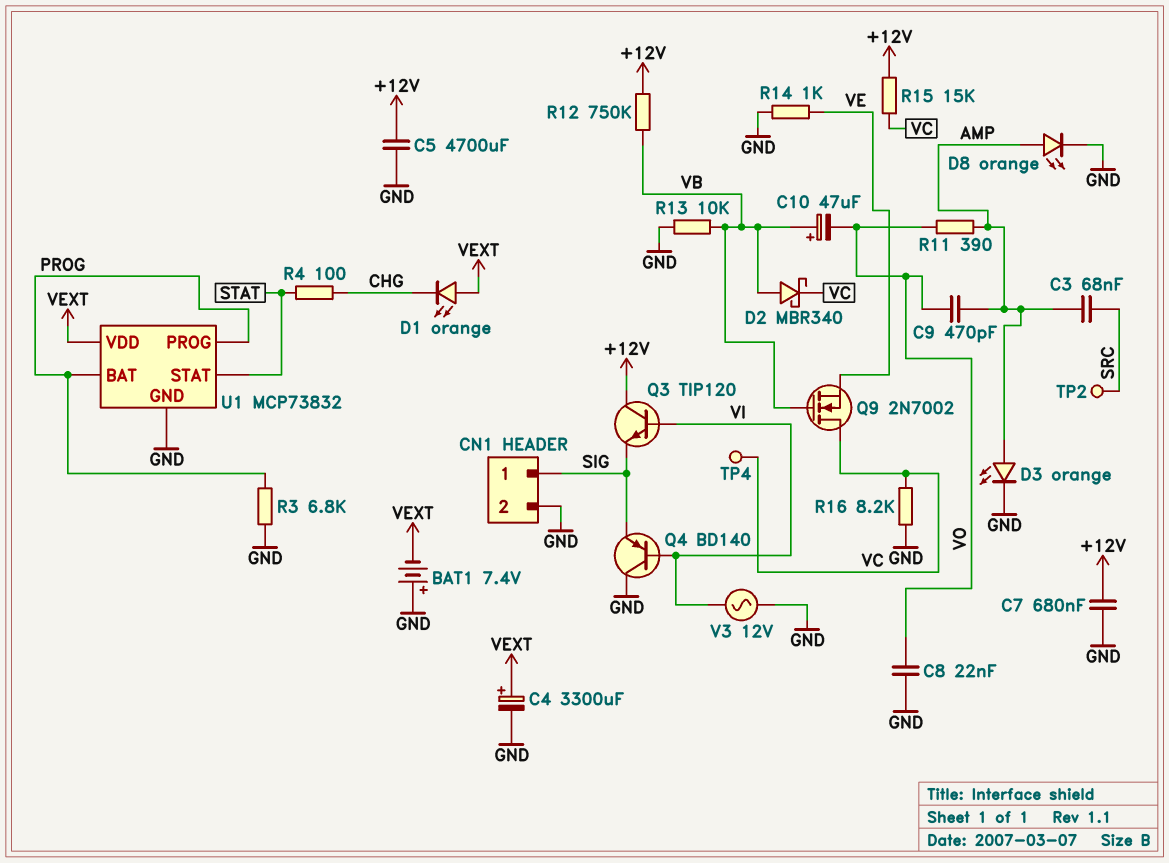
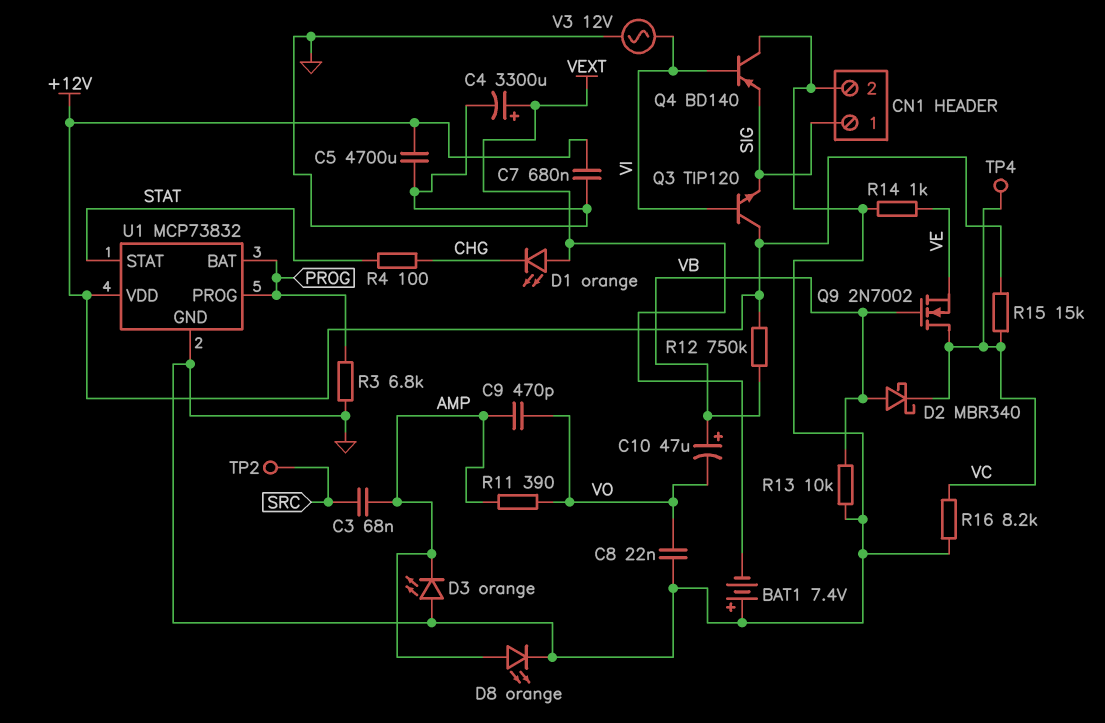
D3: LED orange (A AMP, K GND) -> LED orange (A GND, K AMP)
U1 pin VDD: VEXT -> +12V

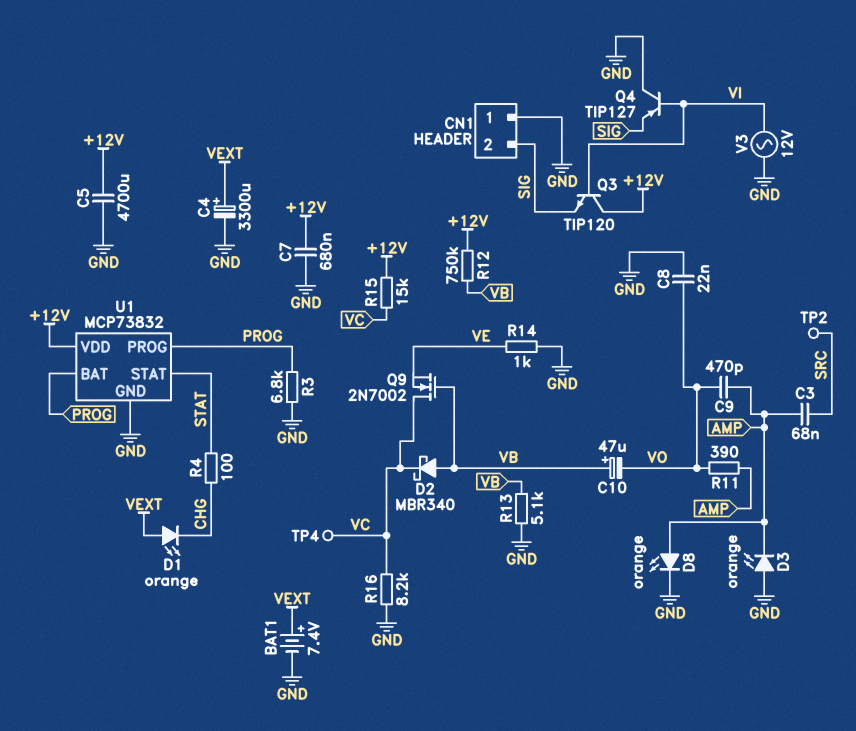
BAT1: 7.4V (plus GND, minus VEXT) -> 7.4V (plus VEXT, minus GND)
CN1 pin 1: SIG -> GND
CN1 pin 2: GND -> SIG
Q4: PNP BD140 (B VI, C GND, E SIG) -> PNP TIP127 (B VI, C GND, E SIG)
R13: 10k (GND, VB) -> 5.1k (GND, VB)

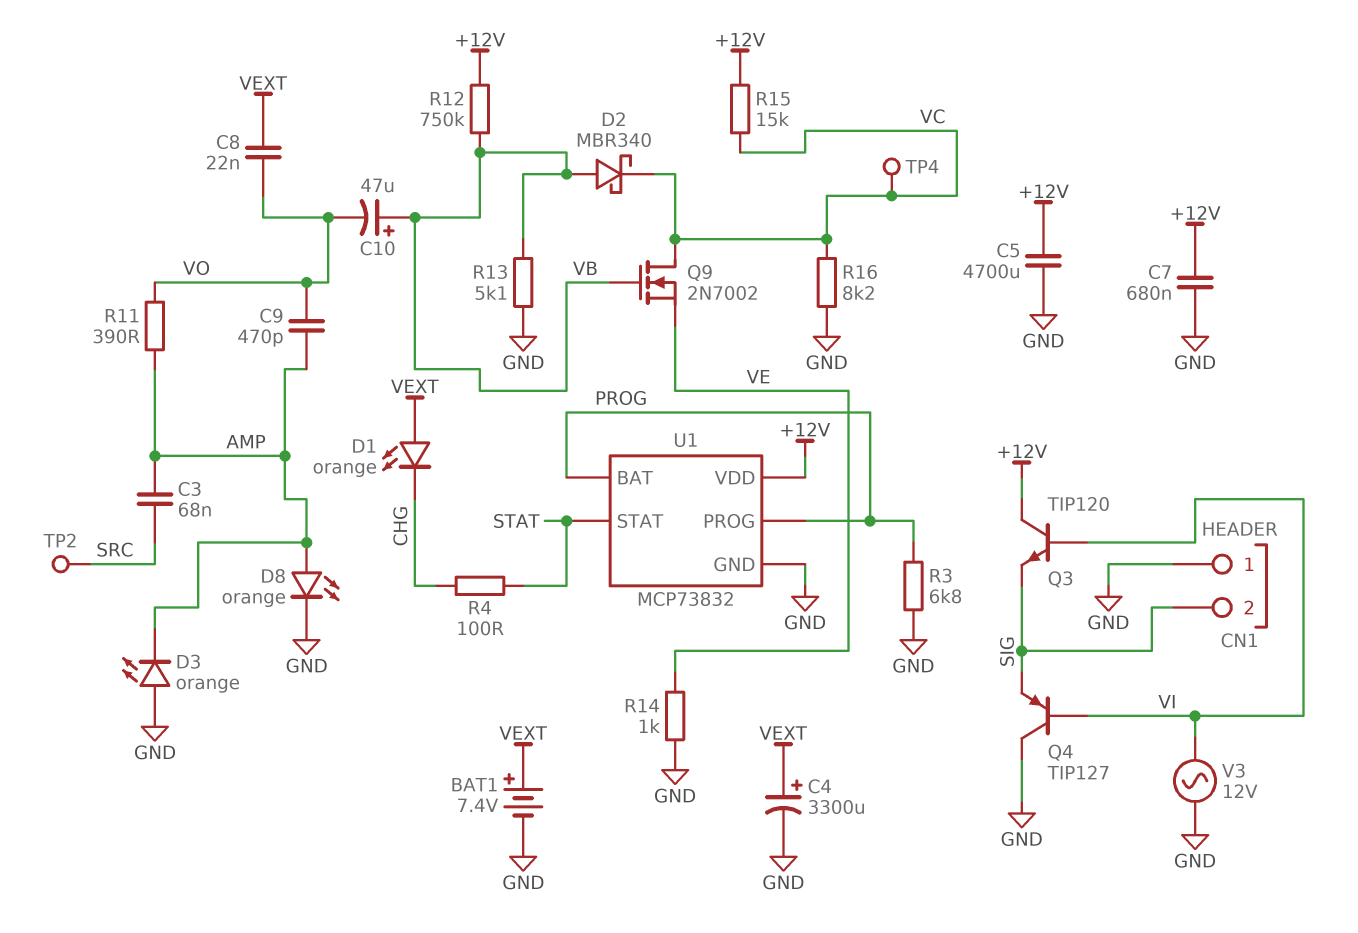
C8: 22nF (GND, VO) -> 22nF (VEXT, VO)

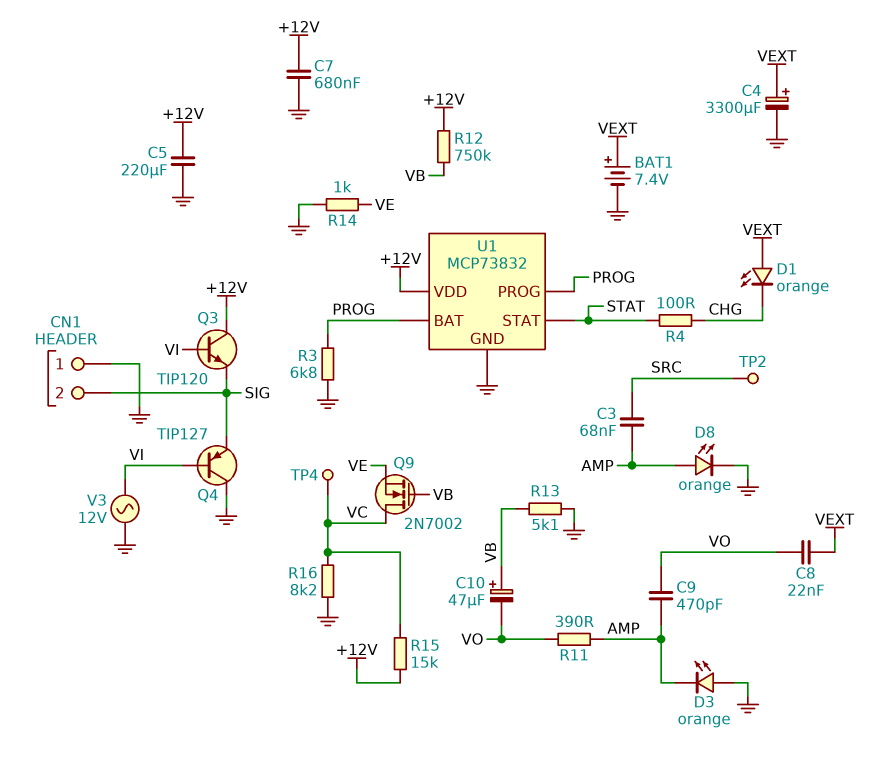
C5: 4700uF (+12V, GND) -> 220uF (+12V, GND)
D2: schottky MBR340 (A VB, K VC) -> none

